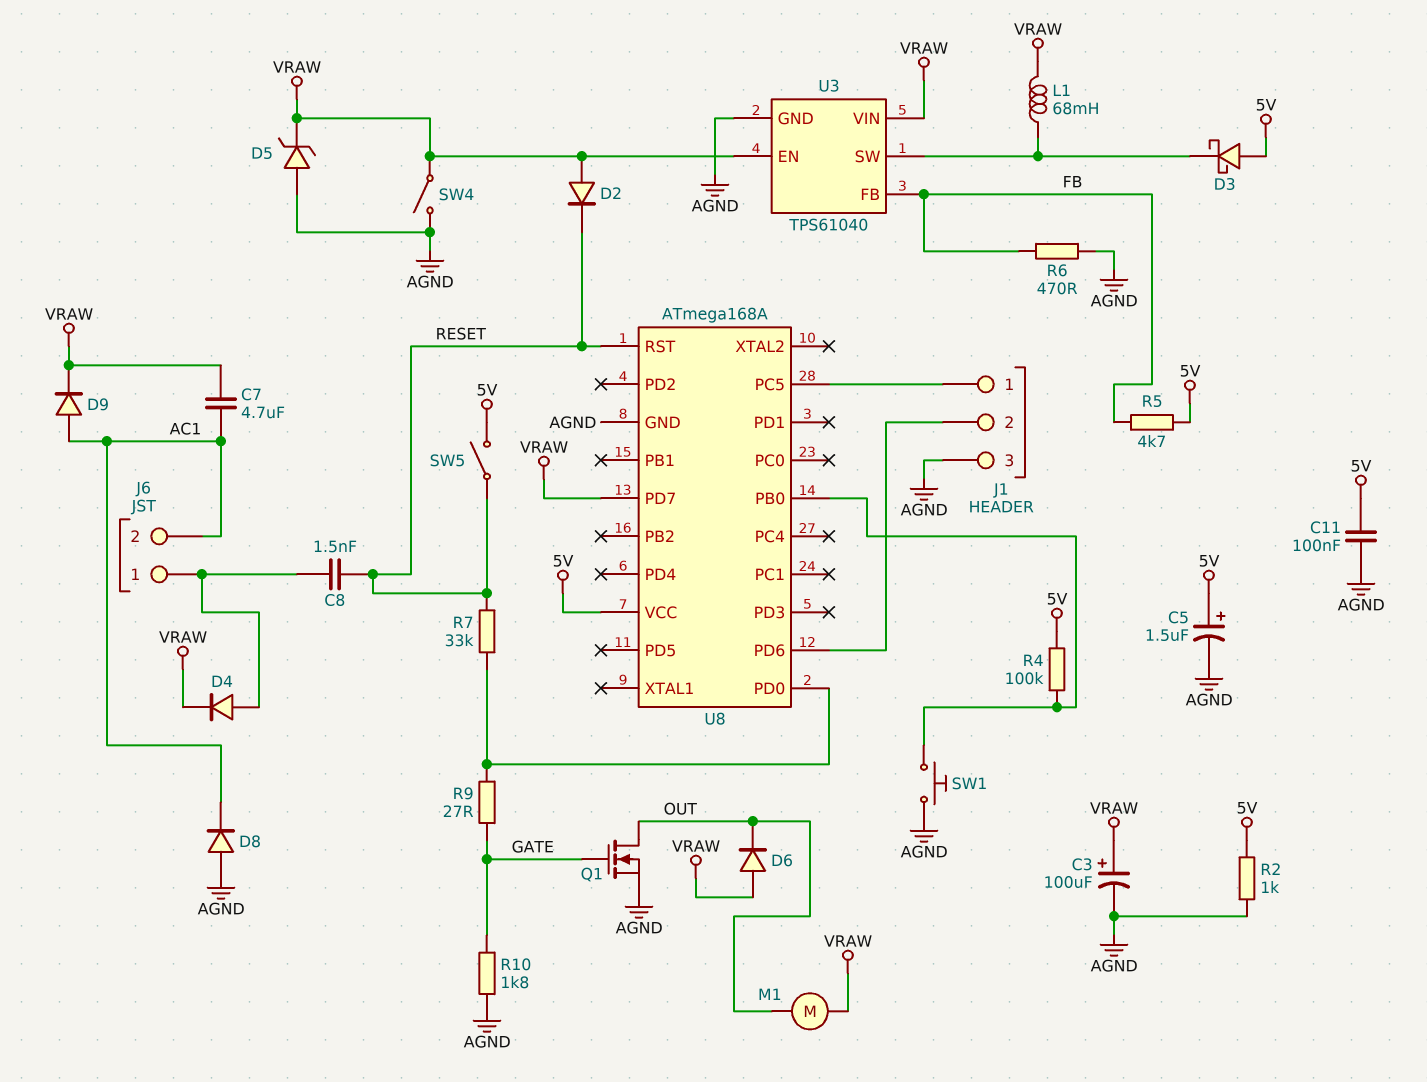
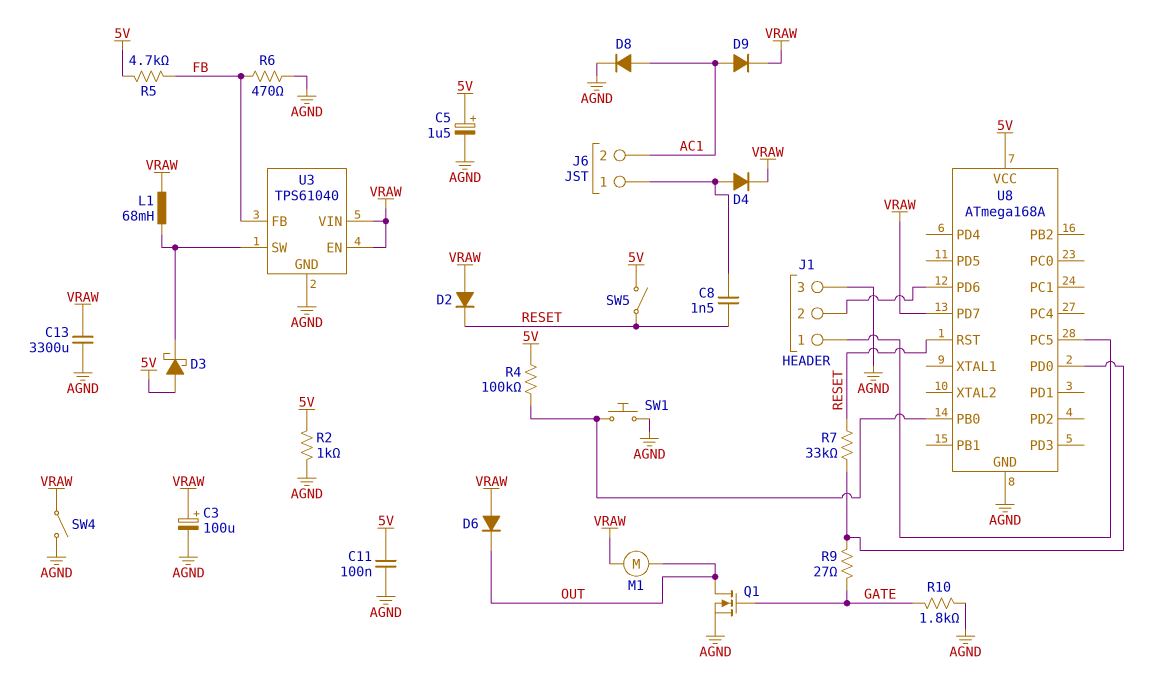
C7: 4.7uF (AC1, VRAW) -> none
C13: none -> 3300uF (AGND, VRAW)
D5: zener (A AGND, K VRAW) -> none
D8: diode (A AGND, K AC1) -> diode (A AC1, K AGND)

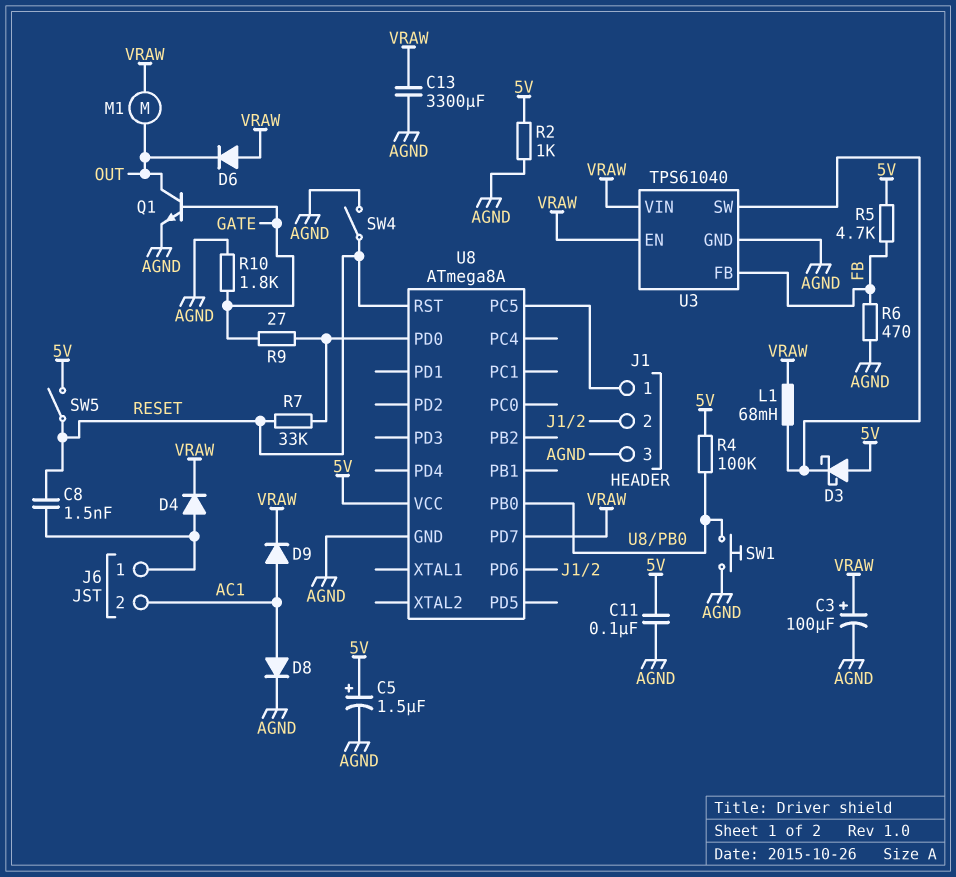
D2: diode (A VRAW, K RESET) -> none
Q1: NMOS (G GATE, D OUT, S AGND) -> NPN (B GATE, C OUT, E AGND)
SW4: switch (AGND, VRAW) -> switch (AGND, RESET)
U8: ATmega168A -> ATmega8A

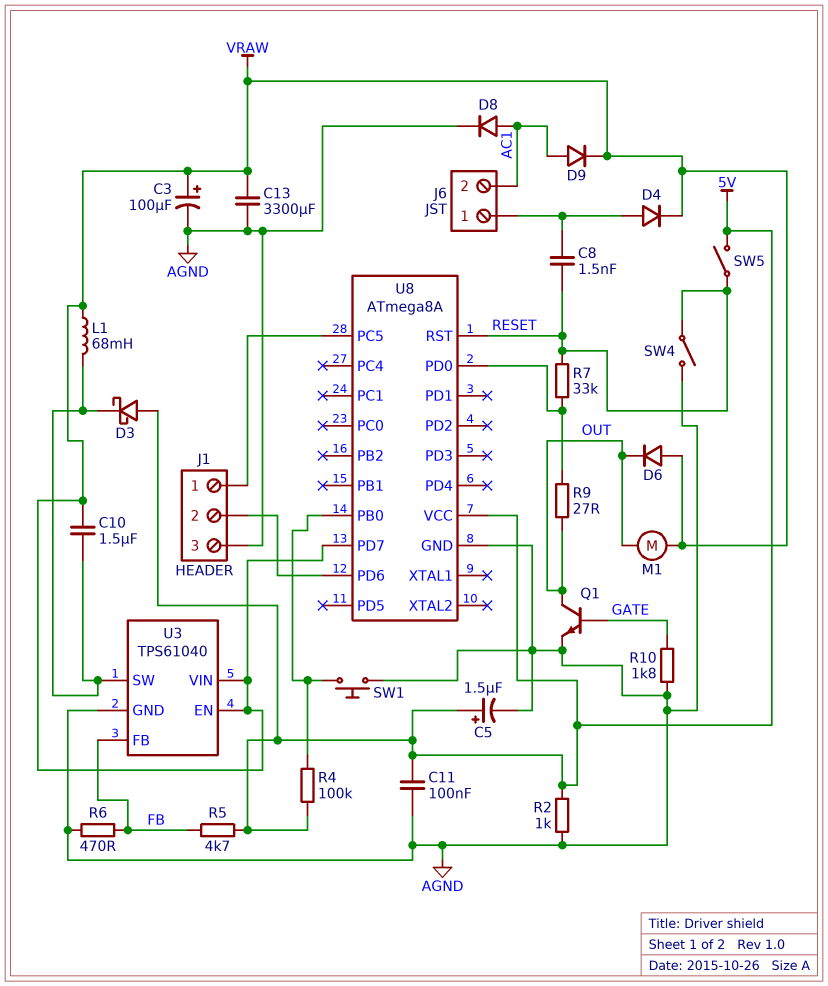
C10: none -> 1.5uF (U3/SW, VRAW)
R9: 27 (GATE, U8/PD0) -> 27 (OUT, U8/PD0)

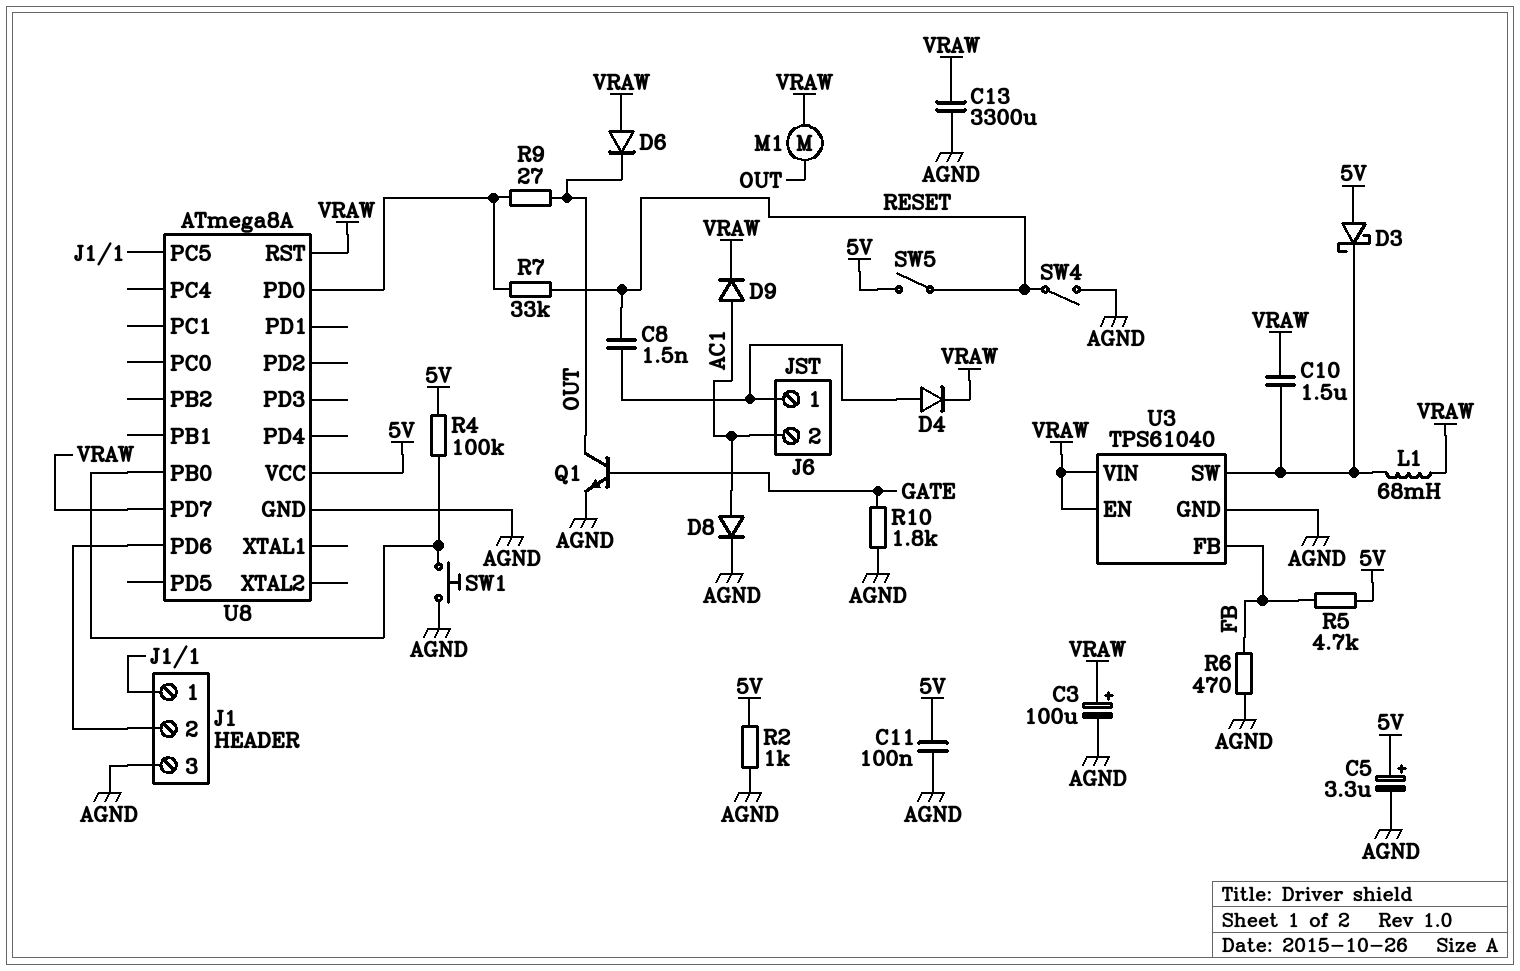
C5: 1.5uF (plus 5V, minus AGND) -> 3.3uF (plus 5V, minus AGND)
U8 pin RST: RESET -> VRAW

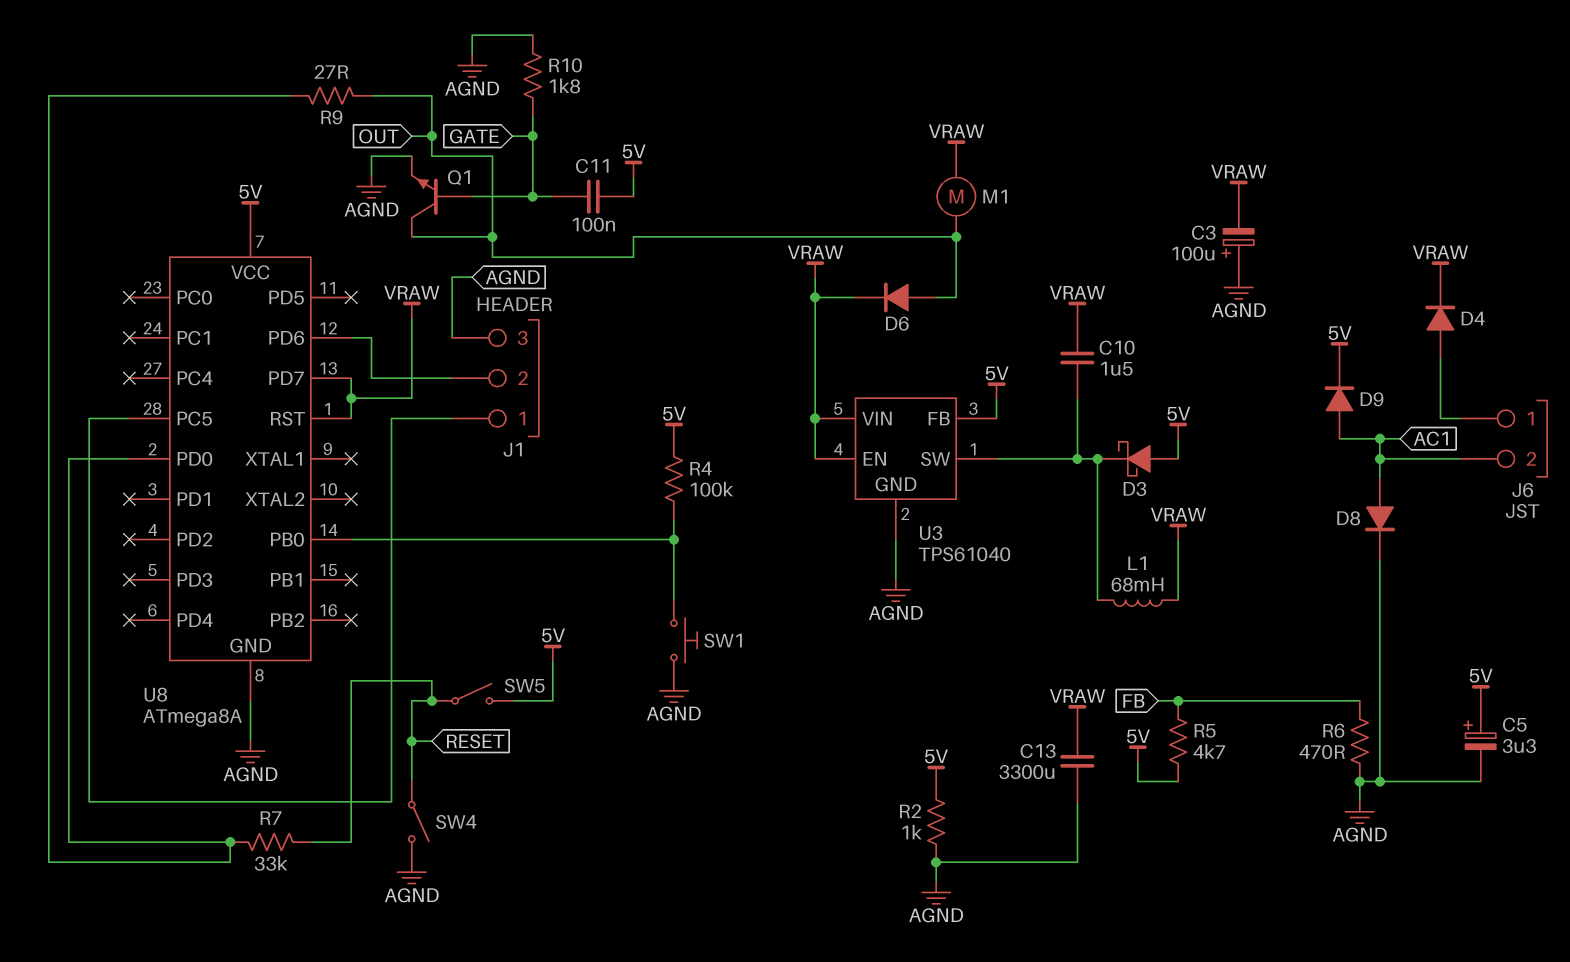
C3: 100uF (plus VRAW, minus AGND) -> 100uF (plus AGND, minus VRAW)
C8: 1.5nF (J6/1, RESET) -> none
C11: 100nF (5V, AGND) -> 100nF (5V, GATE)
D6: diode (A VRAW, K OUT) -> diode (A OUT, K VRAW)
D9: diode (A AC1, K VRAW) -> diode (A AC1, K 5V)
U3 pin FB: FB -> 5V

